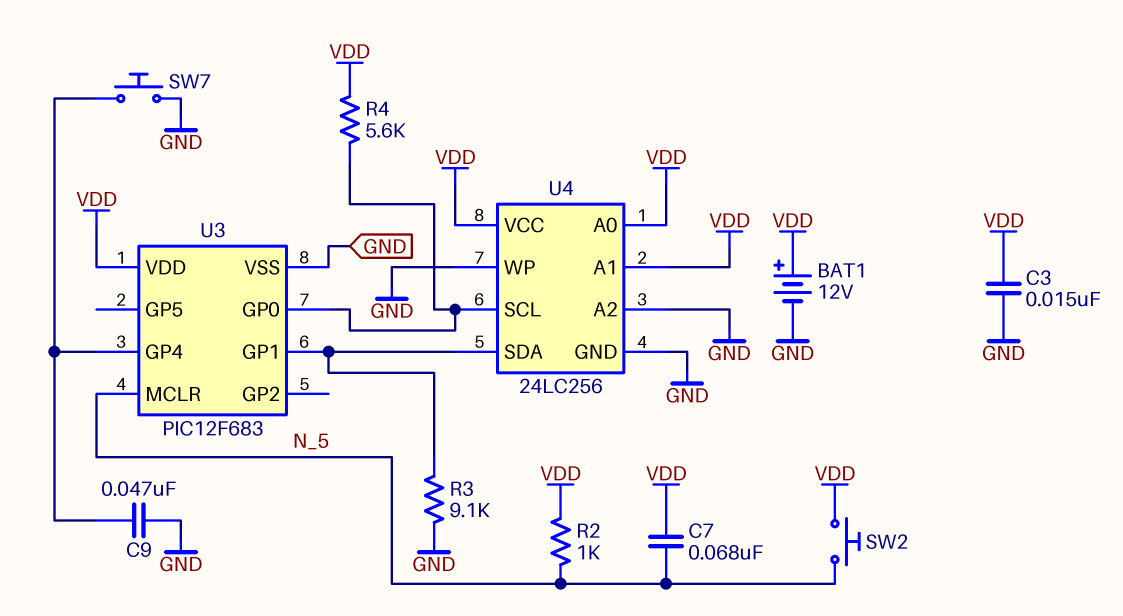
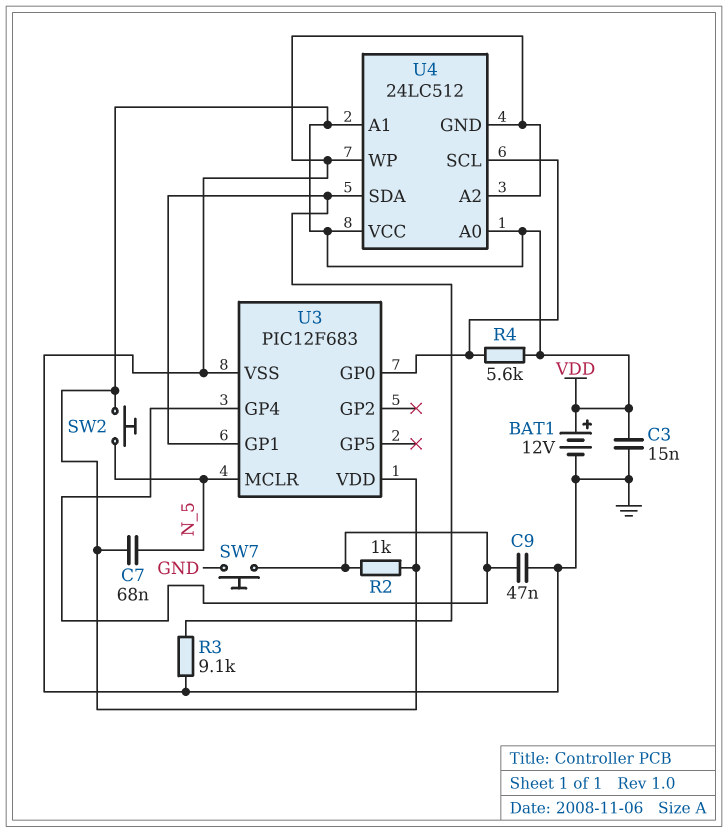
R2: 1k (N_5, VDD) -> 1k (U3/GP4, VDD)
U4: 24LC256 -> 24LC512

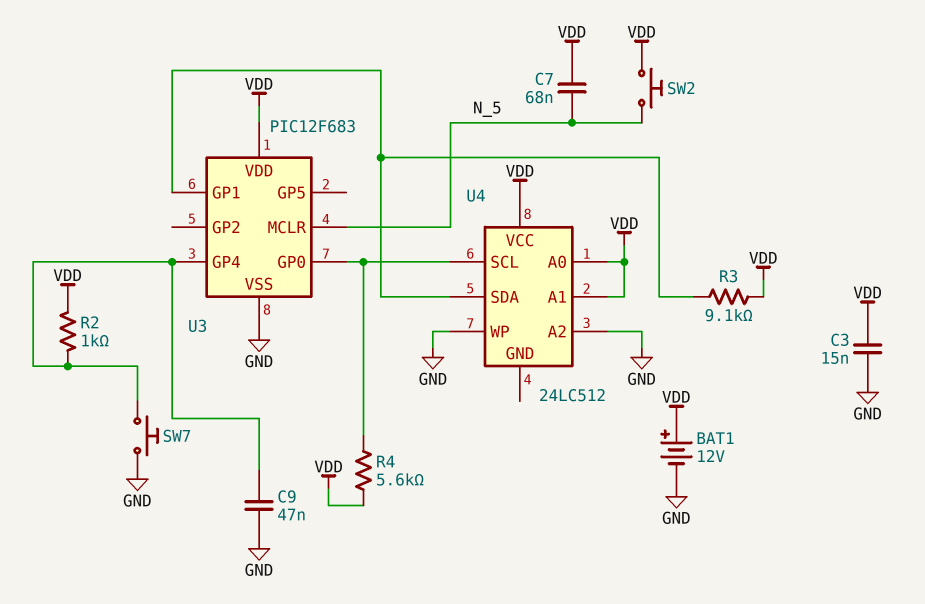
R3: 9.1k (GND, U3/GP1) -> 9.1k (U3/GP1, VDD)
U4 pin GND: GND -> none

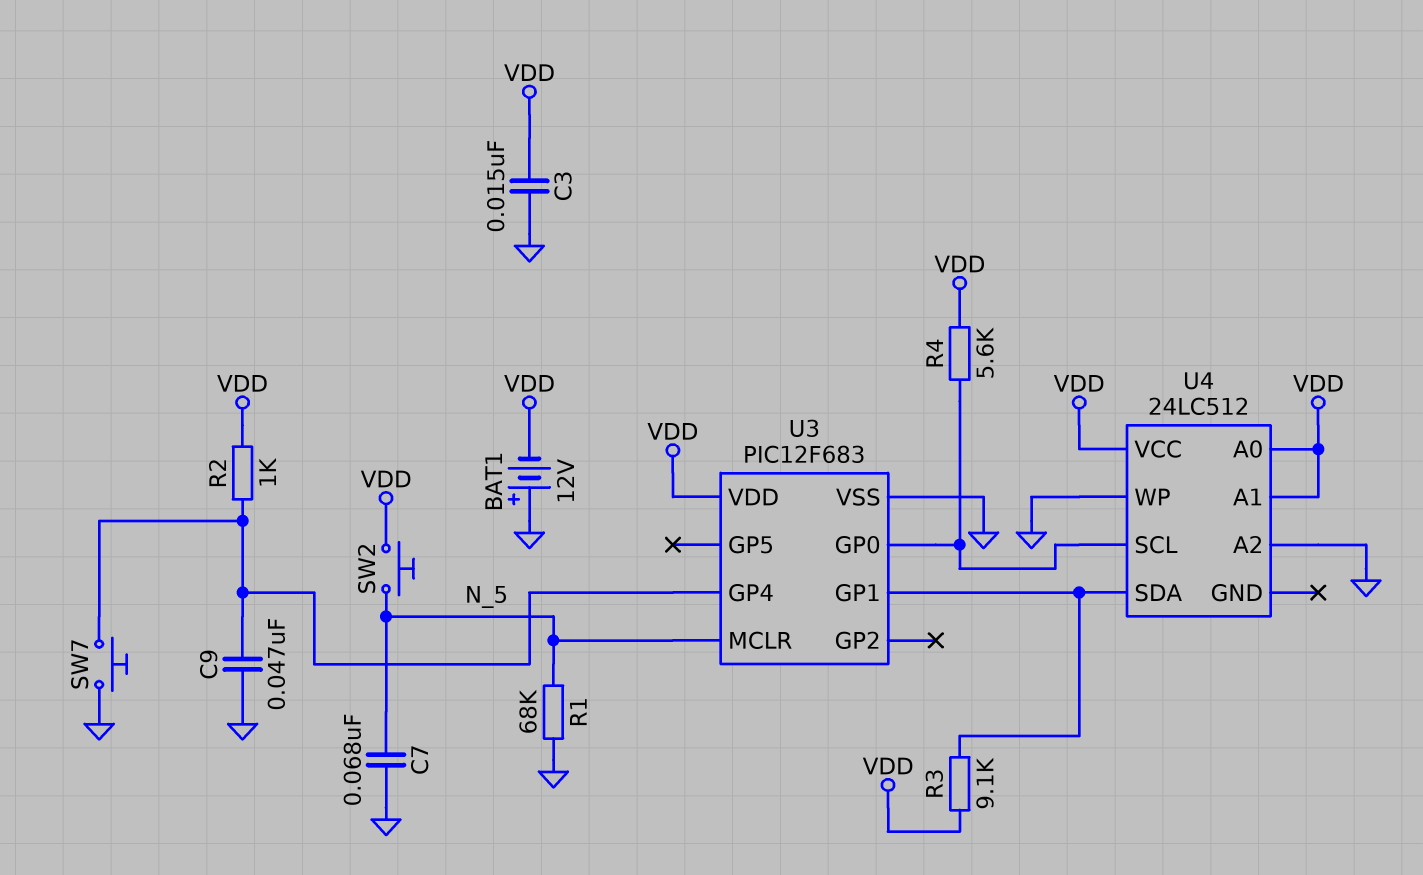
BAT1: 12V (plus VDD, minus GND) -> 12V (plus GND, minus VDD)
C7: 68nF (N_5, VDD) -> 68nF (GND, N_5)
R1: none -> 68k (GND, N_5)

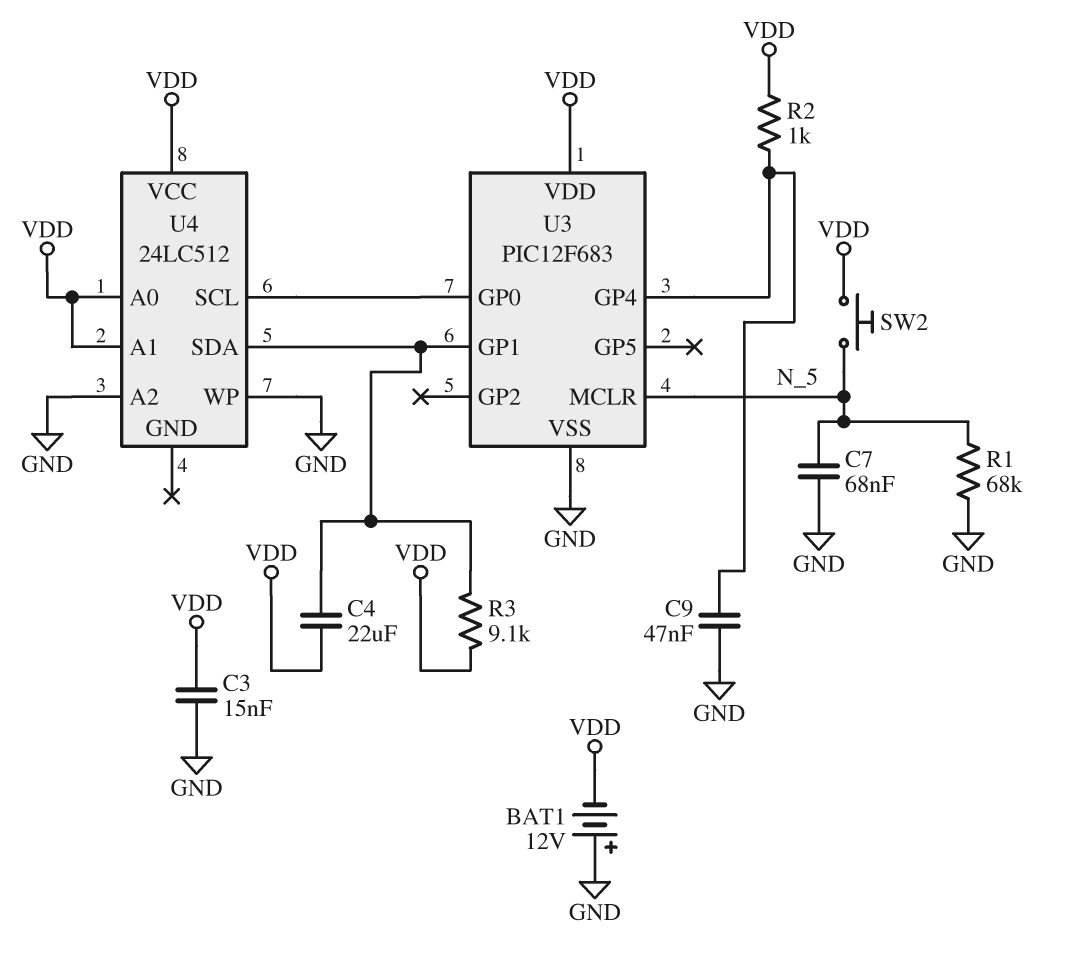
C4: none -> 22uF (U3/GP1, VDD)
R4: 5.6k (U3/GP0, VDD) -> none
SW7: button (GND, U3/GP4) -> none

